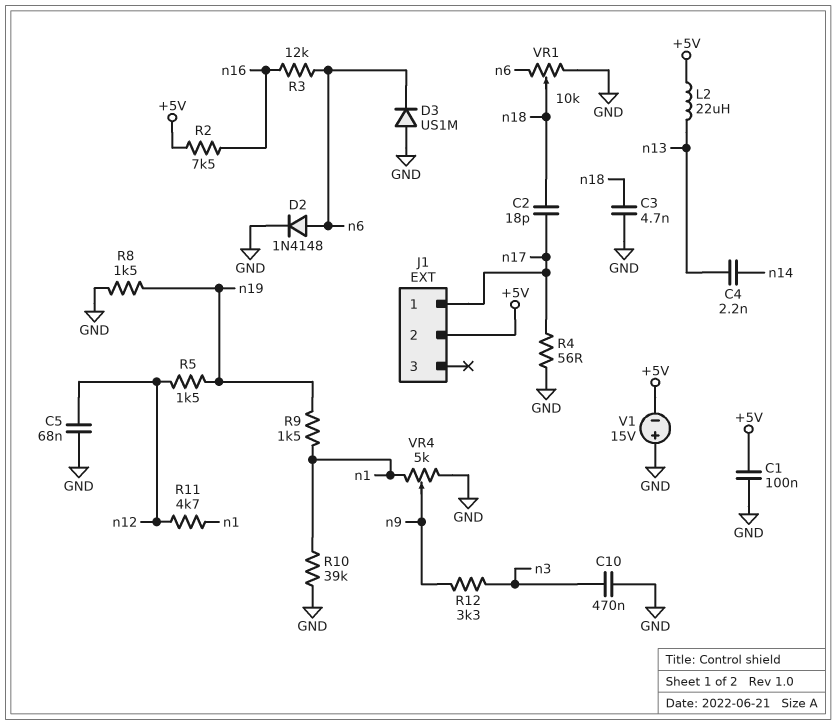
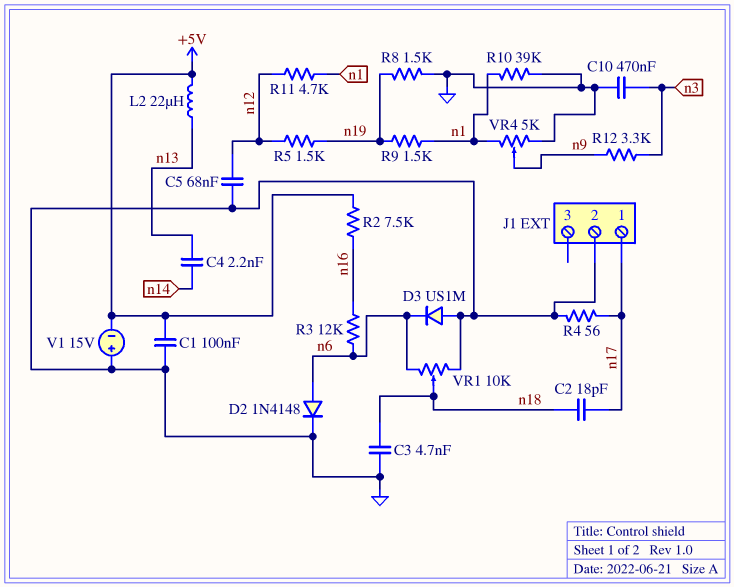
J1 pin 2: +5V -> GND

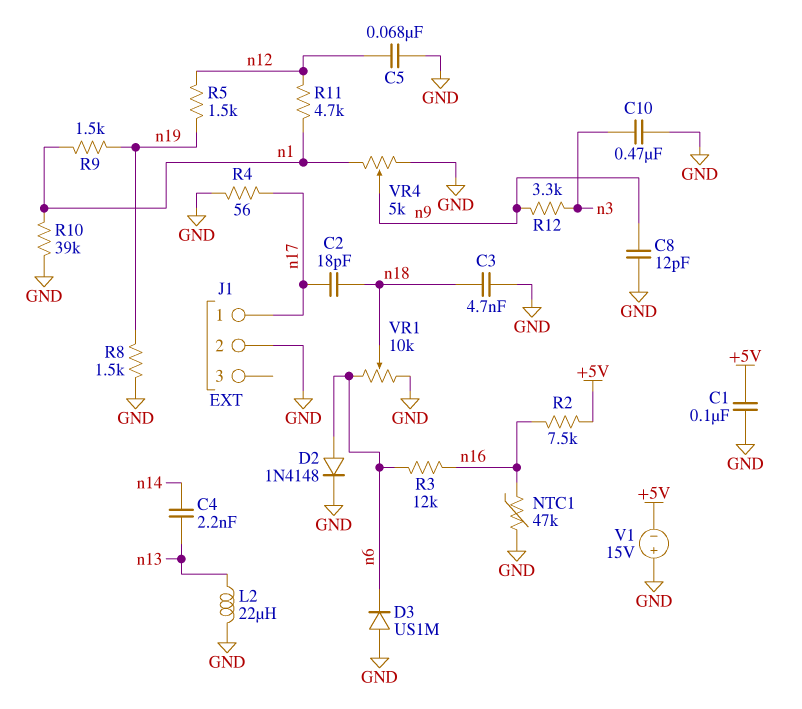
C8: none -> 12pF (GND, n9)
L2: 22uH (+5V, n13) -> 22uH (GND, n13)
NTC1: none -> 47k (GND, n16)

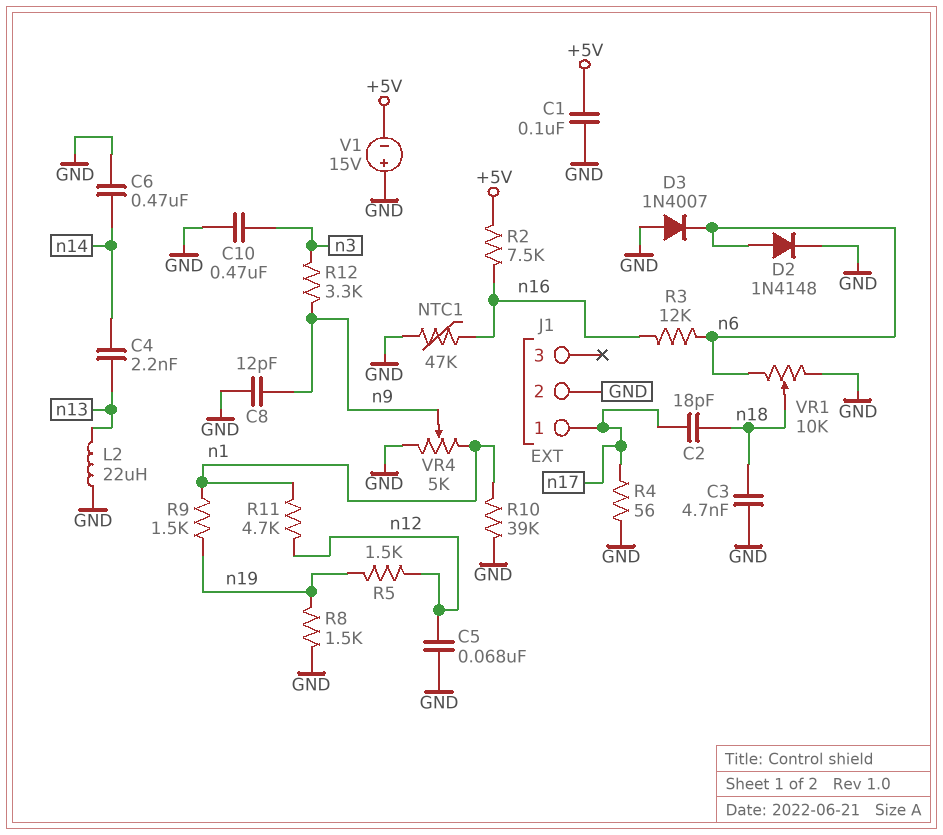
C6: none -> 470nF (GND, n14)
D3: diode US1M (A GND, K n6) -> diode 1N4007 (A GND, K n6)

